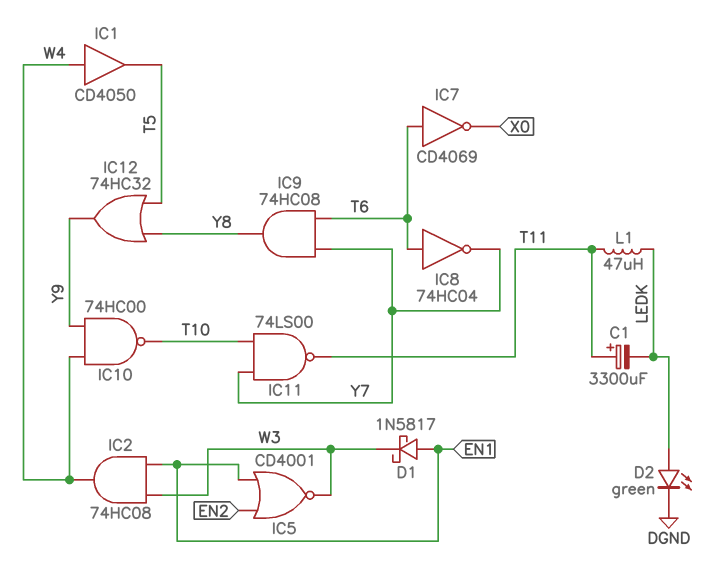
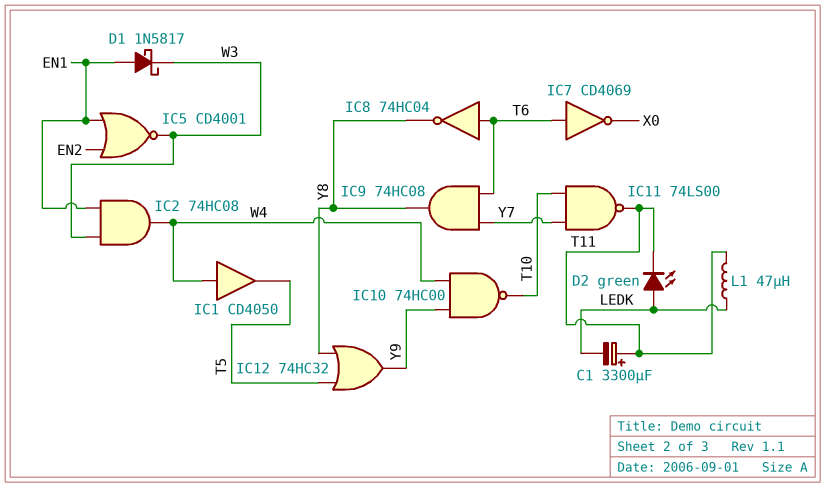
D2: LED green (A LEDK, K DGND) -> LED green (A LEDK, K T11)
IC8: NOT 74HC04 (in T6, out Y7) -> NOT 74HC04 (in T6, out Y8)

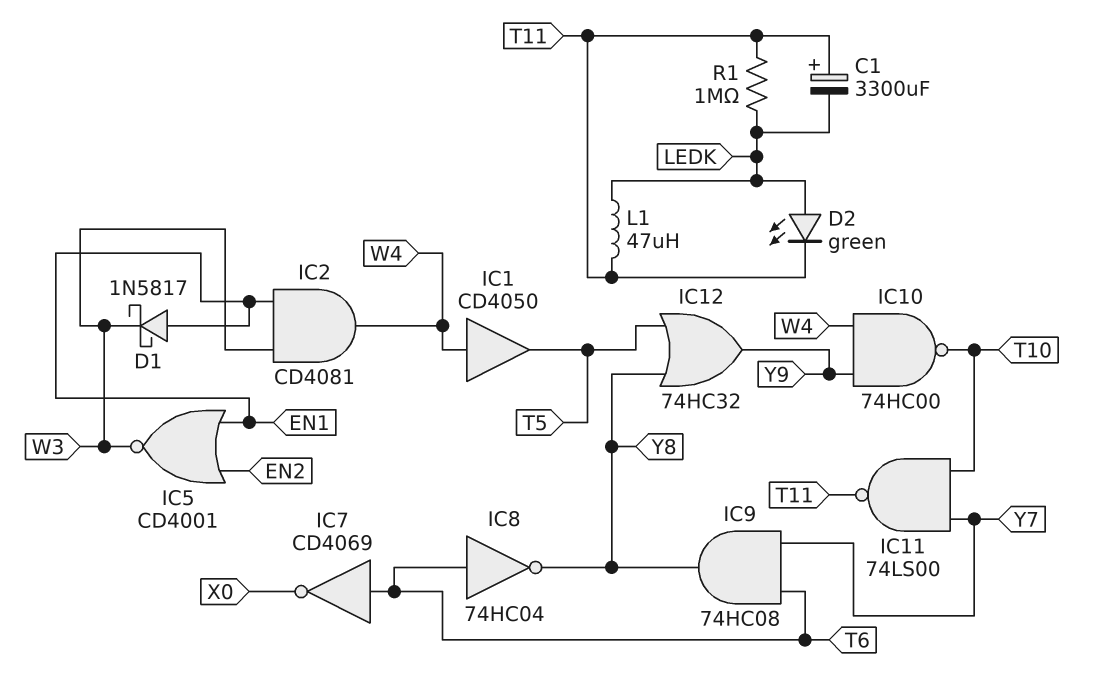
IC2: AND 74HC08 (in EN1, in W3, out W4) -> AND CD4081 (in EN1, in W3, out W4)
R1: none -> 1M (LEDK, T11)

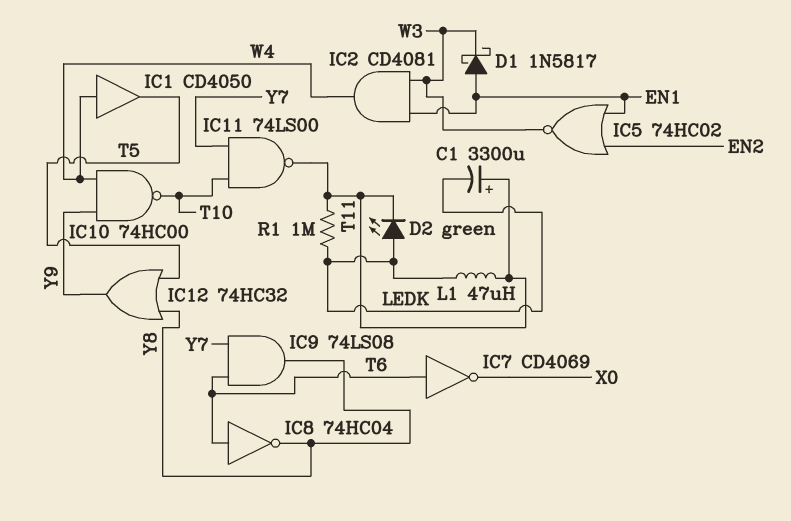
IC5: NOR CD4001 (in EN1, in EN2, out W3) -> NOR 74HC02 (in EN1, in EN2, out W3)
IC9: AND 74HC08 (in T6, in Y7, out Y8) -> AND 74LS08 (in T6, in Y7, out Y8)

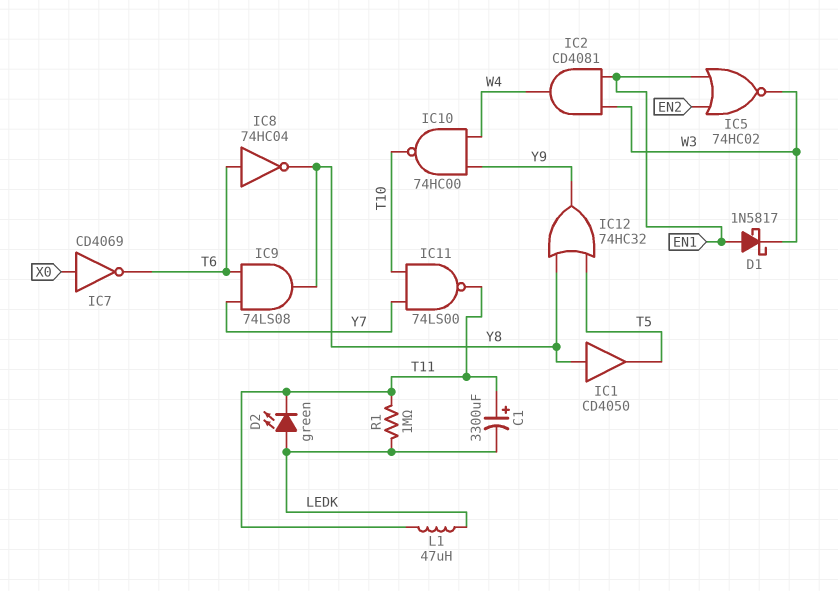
IC1: buffer CD4050 (in W4, out T5) -> buffer CD4050 (in Y8, out T5)
IC7: NOT CD4069 (in T6, out X0) -> NOT CD4069 (in X0, out T6)

